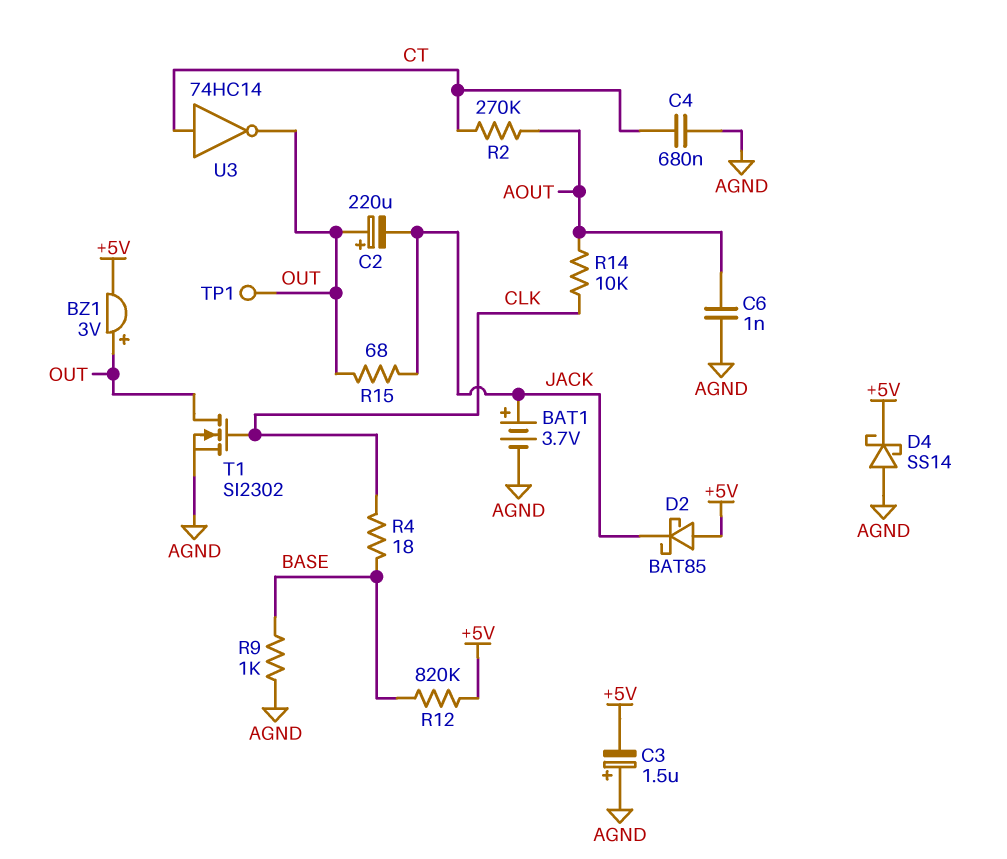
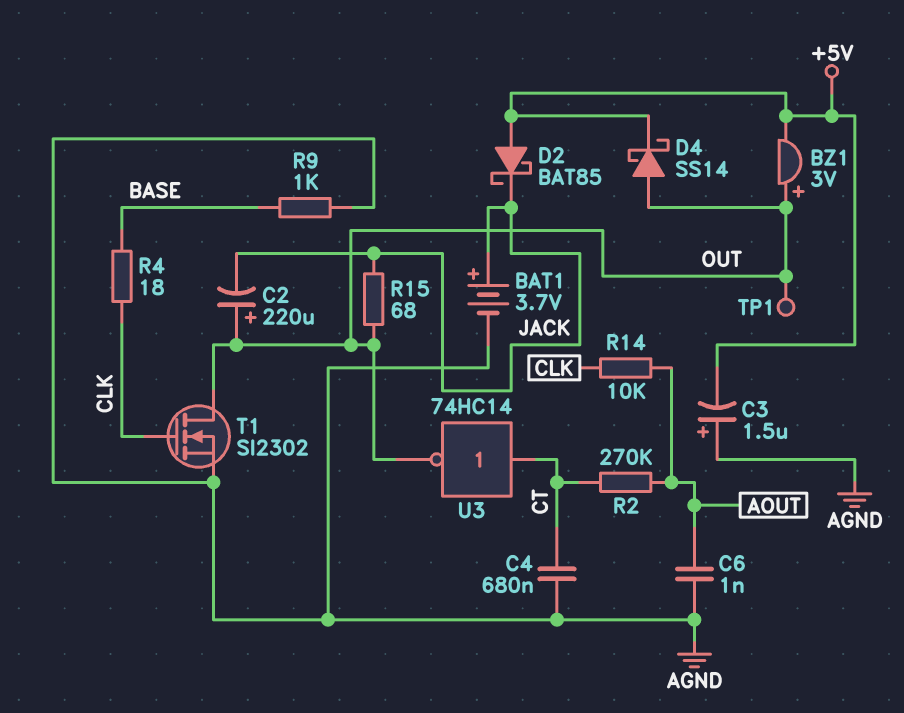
D4: schottky SS14 (A AGND, K +5V) -> schottky SS14 (A OUT, K +5V)
R12: 820k (+5V, BASE) -> none

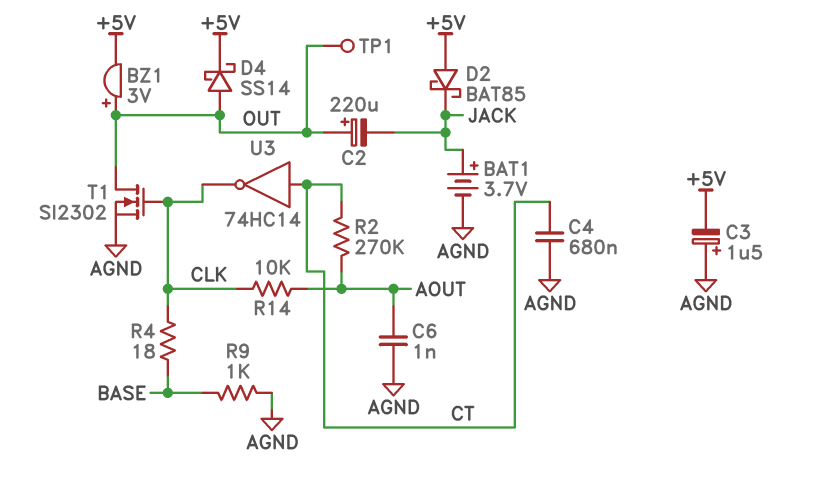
R15: 68 (JACK, OUT) -> none
U3: NOT 74HC14 (in CT, out OUT) -> NOT 74HC14 (in CT, out CLK)

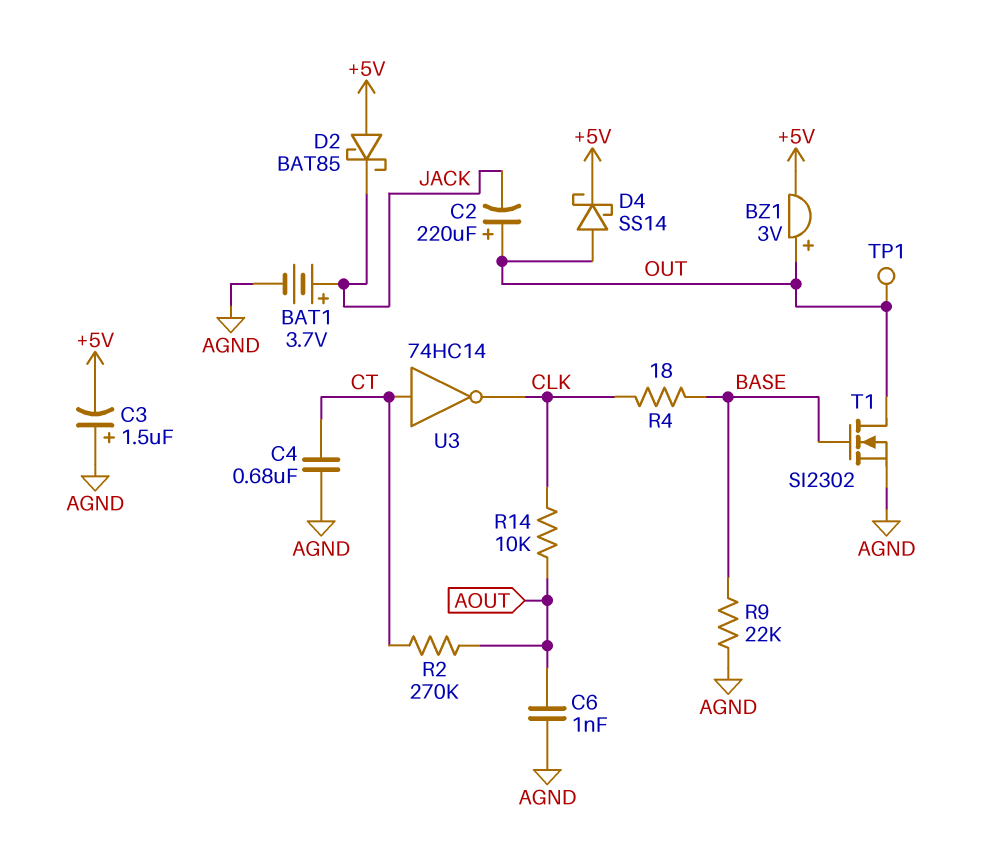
R9: 1k (AGND, BASE) -> 22k (AGND, BASE)
T1: NMOS SI2302 (G CLK, D OUT, S AGND) -> NMOS SI2302 (G BASE, D OUT, S AGND)

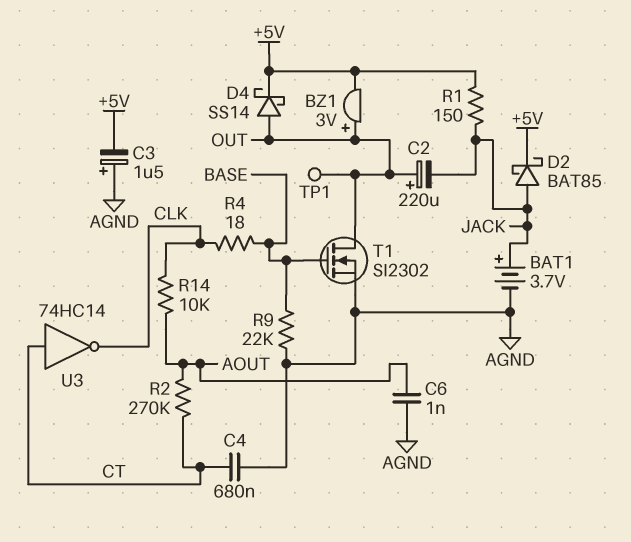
D2: schottky BAT85 (A +5V, K JACK) -> schottky BAT85 (A JACK, K +5V)
R1: none -> 150 (+5V, JACK)

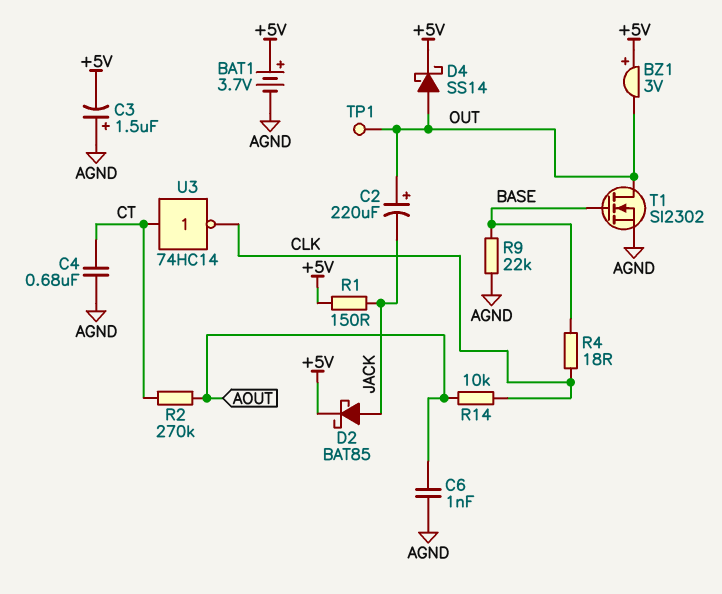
BAT1: 3.7V (plus JACK, minus AGND) -> 3.7V (plus +5V, minus AGND)
BZ1: buzzer 3V (plus OUT, minus +5V) -> buzzer 3V (plus +5V, minus OUT)

